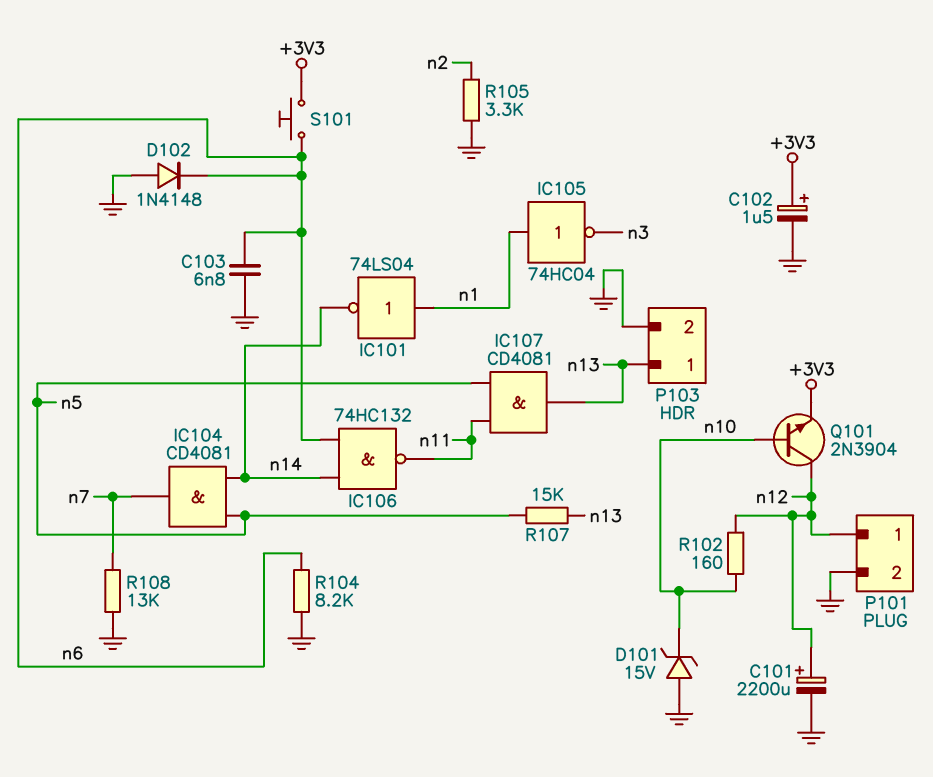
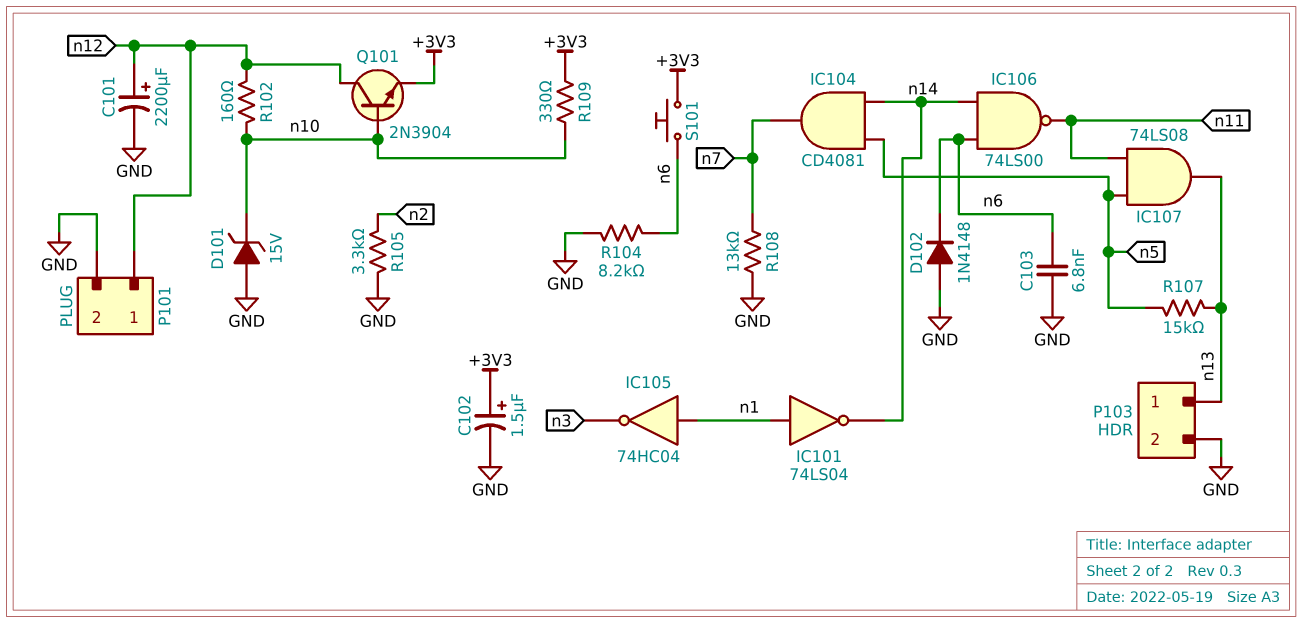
IC106: NAND 74HC132 (in n6, in n14, out n11) -> NAND 74LS00 (in n6, in n14, out n11)
IC107: AND CD4081 (in n5, in n11, out n13) -> AND 74LS08 (in n5, in n11, out n13)
R109: none -> 330 (+3V3, n10)

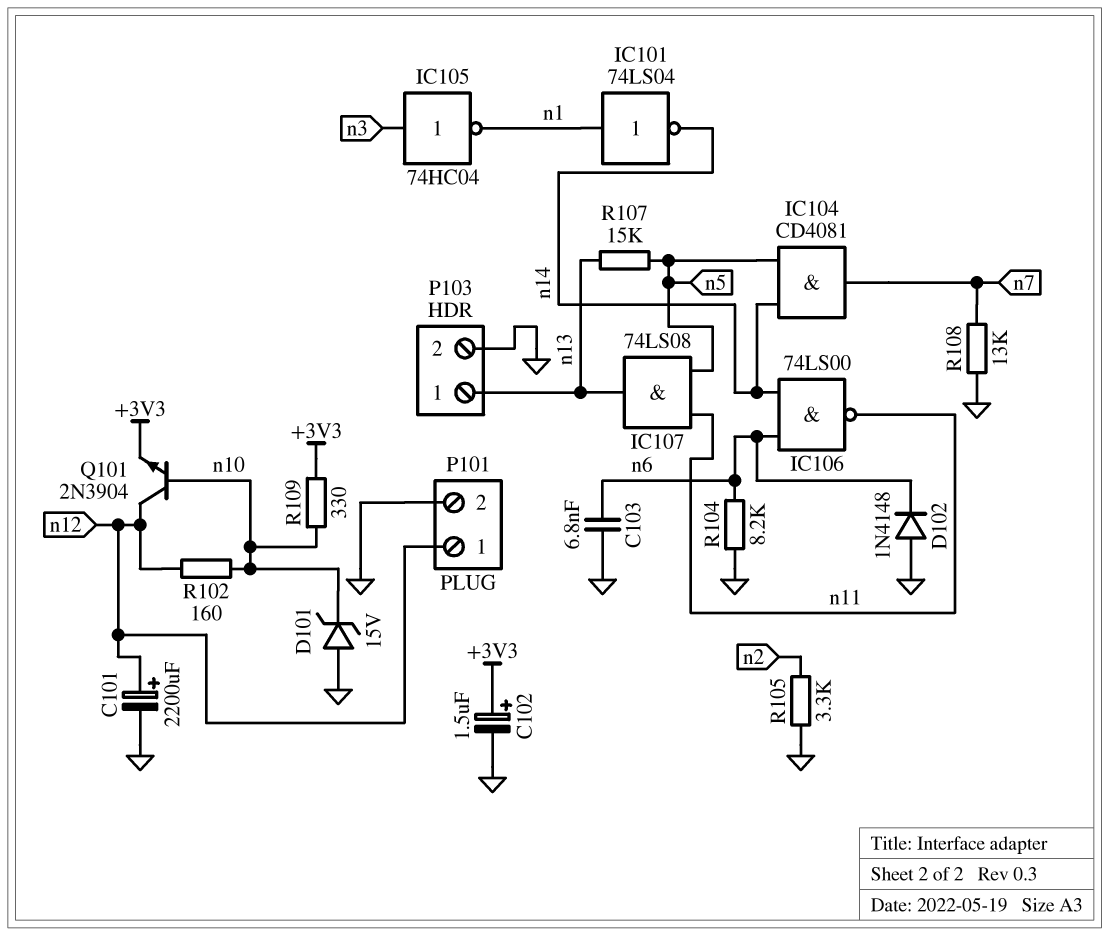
IC105: NOT 74HC04 (in n1, out n3) -> NOT 74HC04 (in n3, out n1)
S101: button (+3V3, n6) -> none

